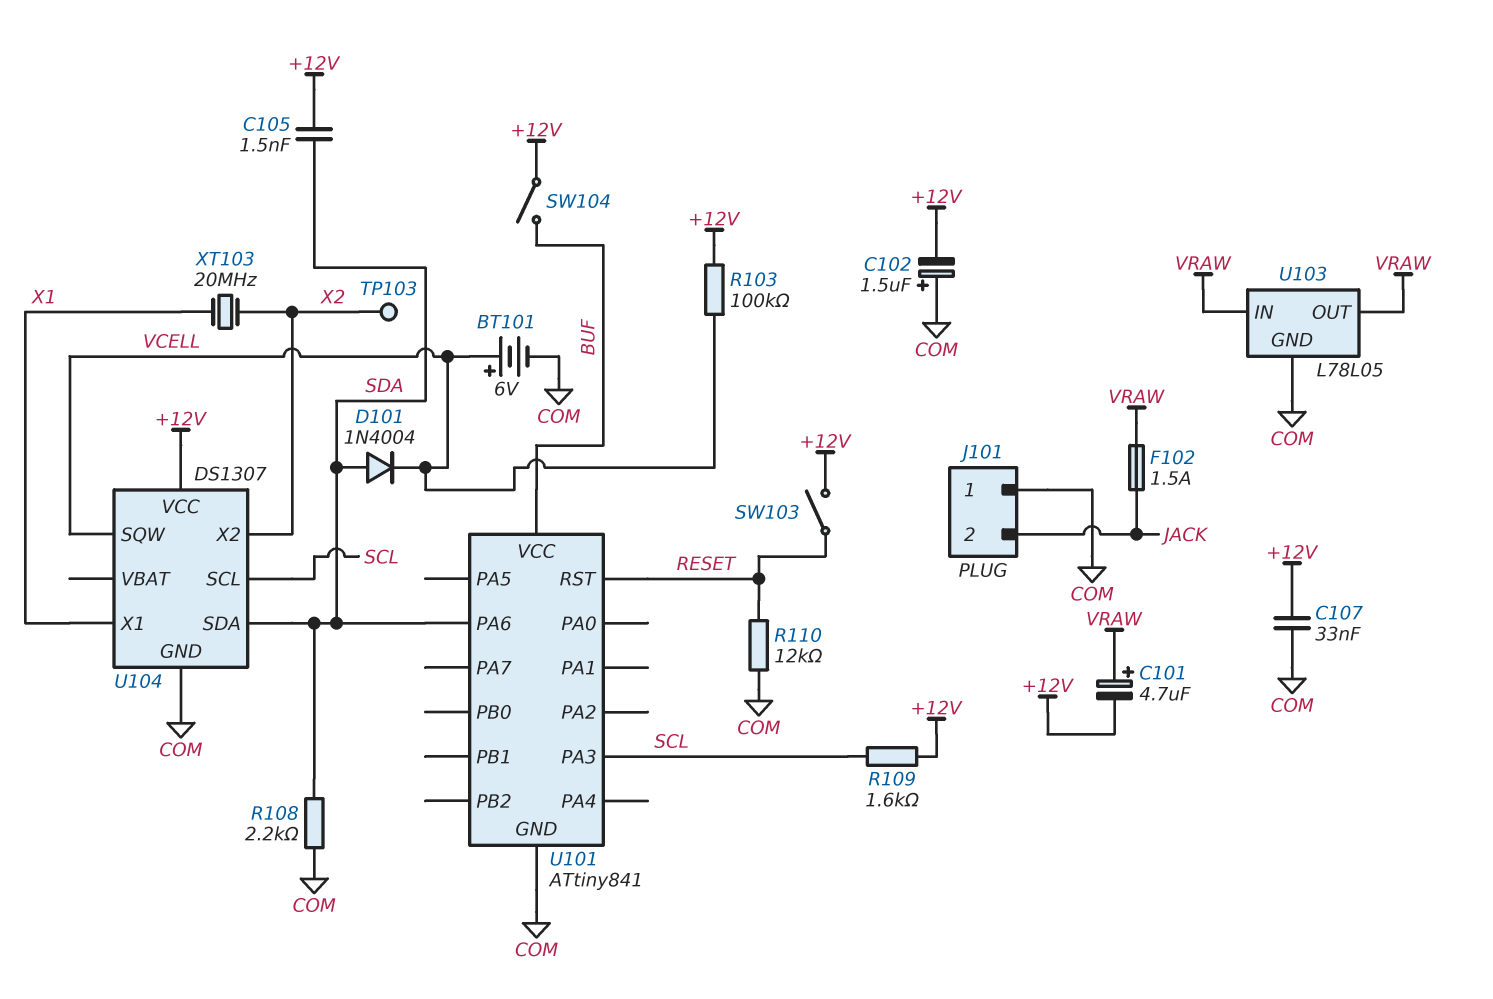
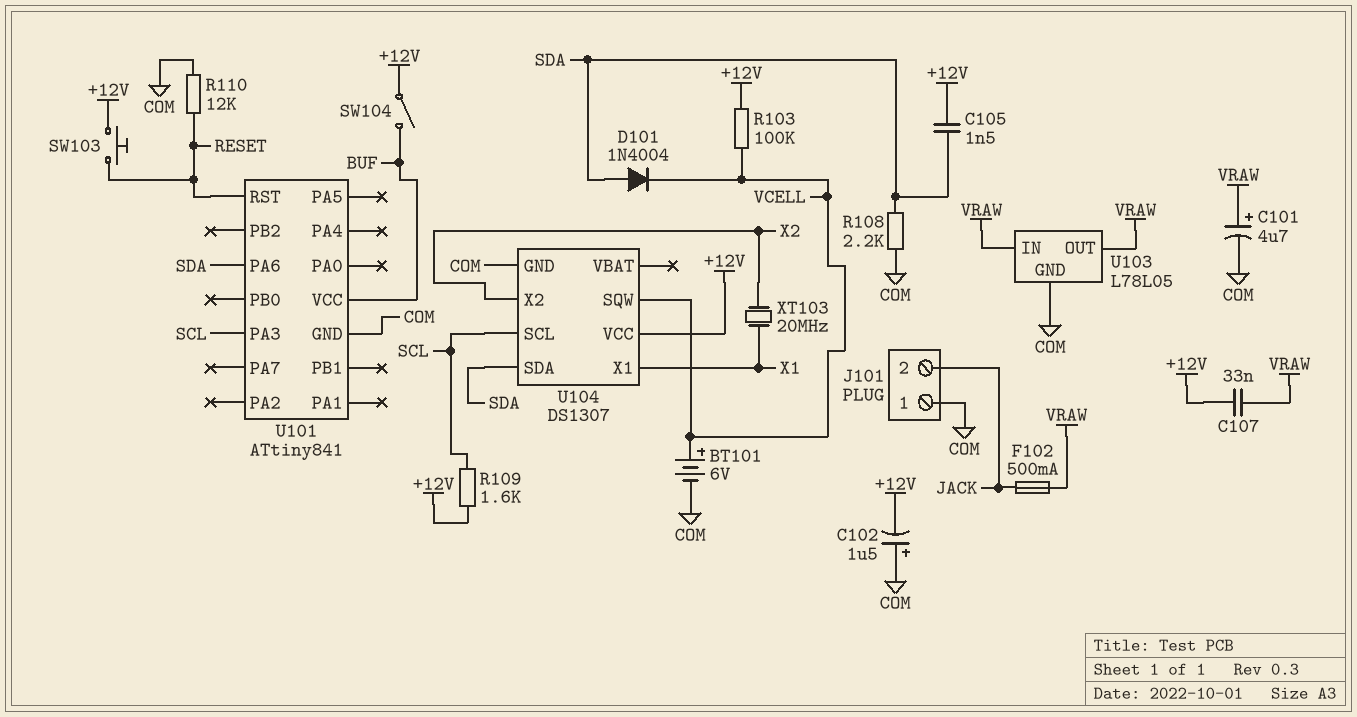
C101: 4.7uF (plus VRAW, minus +12V) -> 4.7uF (plus VRAW, minus COM)
C107: 33nF (+12V, COM) -> 33nF (+12V, VRAW)
F102: 1.5A (JACK, VRAW) -> 500mA (JACK, VRAW)
SW103: switch (+12V, RESET) -> button (+12V, RESET)
TP103: test point (X2) -> none

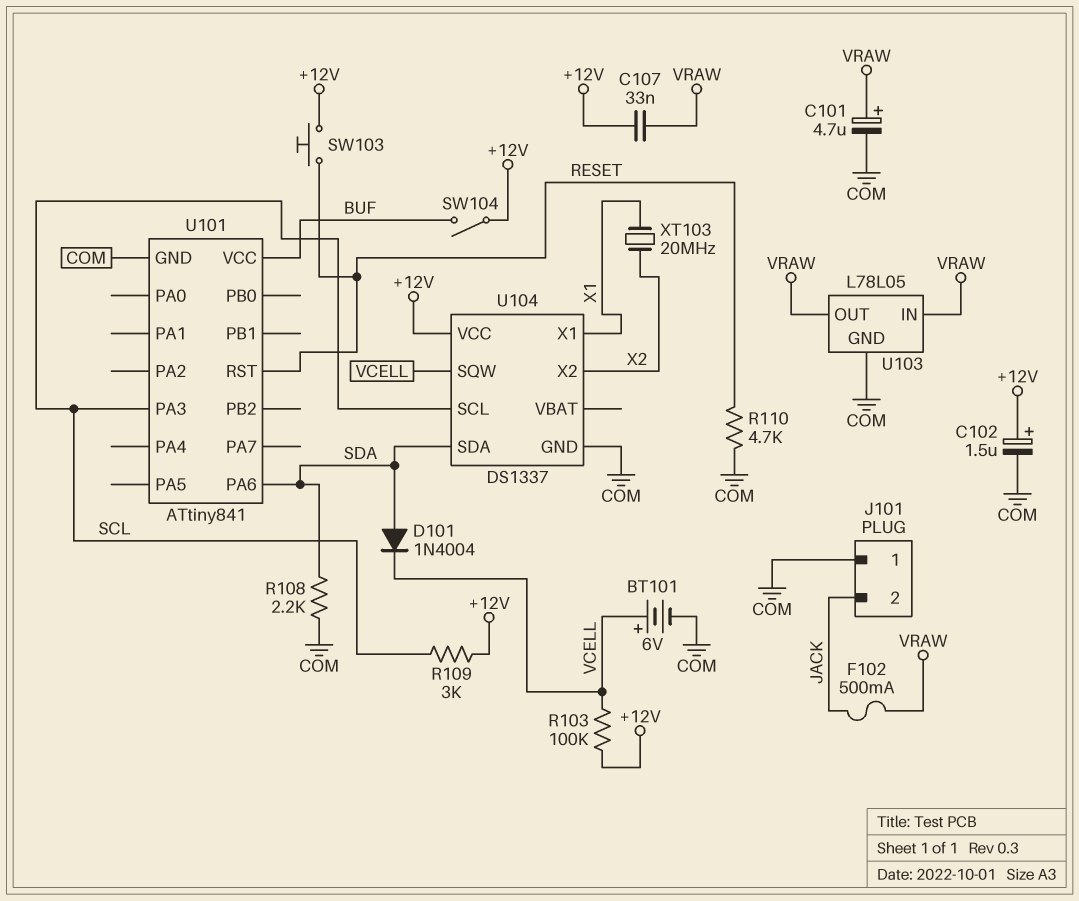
C102: 1.5uF (plus COM, minus +12V) -> 1.5uF (plus +12V, minus COM)
C105: 1.5nF (+12V, SDA) -> none
R109: 1.6k (+12V, SCL) -> 3k (+12V, SCL)
R110: 12k (COM, RESET) -> 4.7k (COM, RESET)
U104: DS1307 -> DS1337

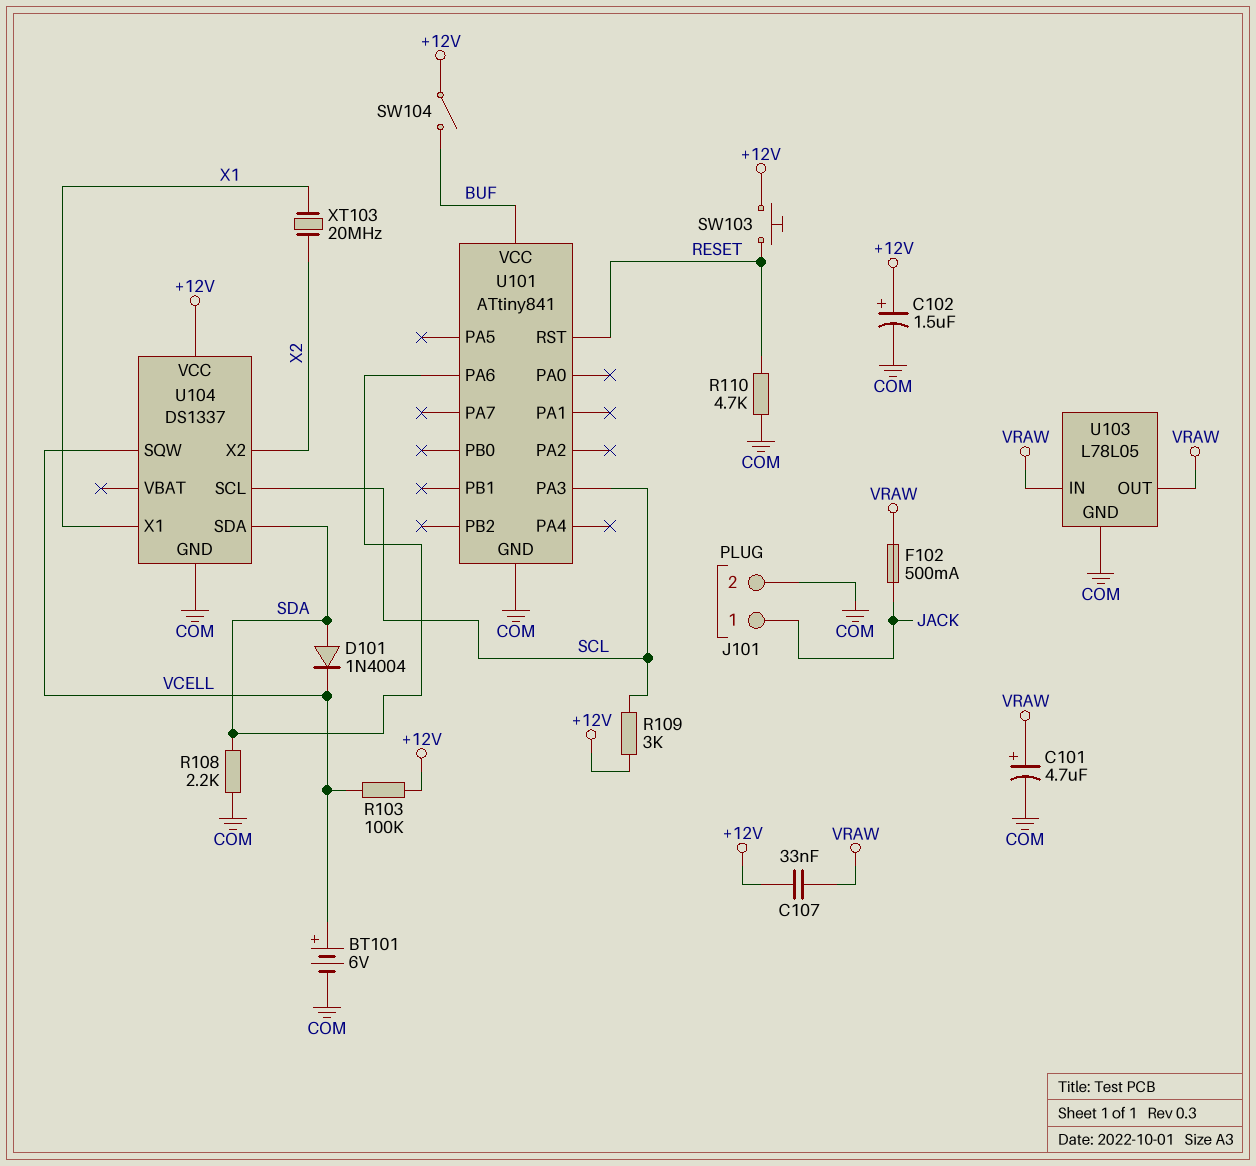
J101 pin 1: COM -> JACK
J101 pin 2: JACK -> COM

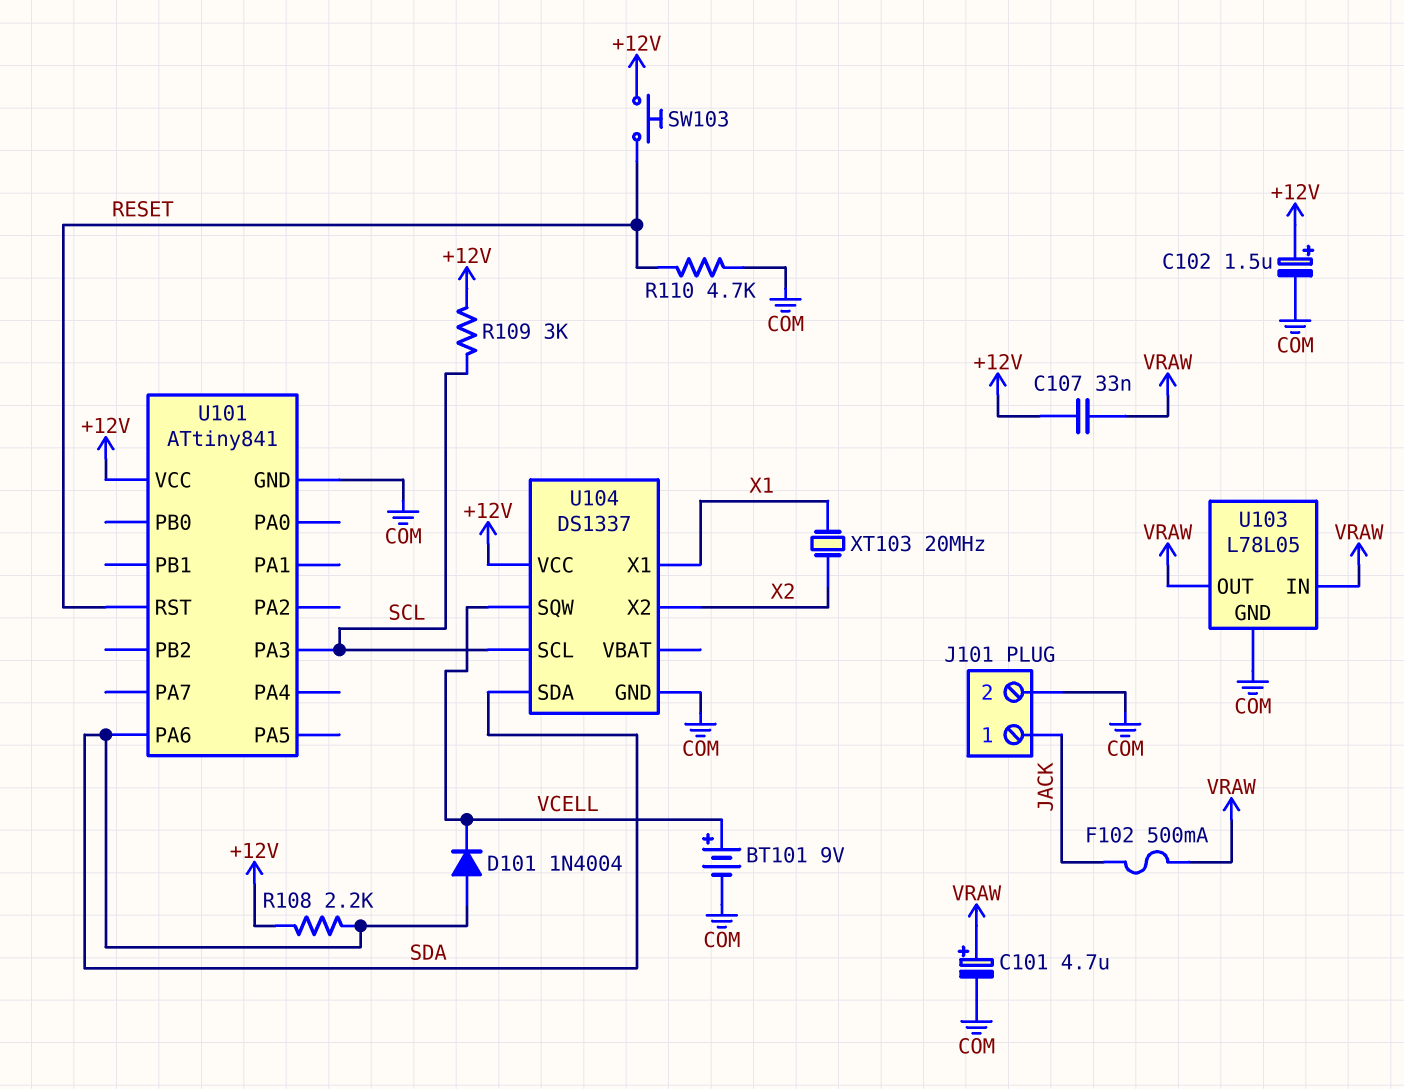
BT101: 6V (plus VCELL, minus COM) -> 9V (plus VCELL, minus COM)
R103: 100k (+12V, VCELL) -> none
R108: 2.2k (COM, SDA) -> 2.2k (+12V, SDA)
SW104: switch (+12V, BUF) -> none
U101 pin VCC: BUF -> +12V

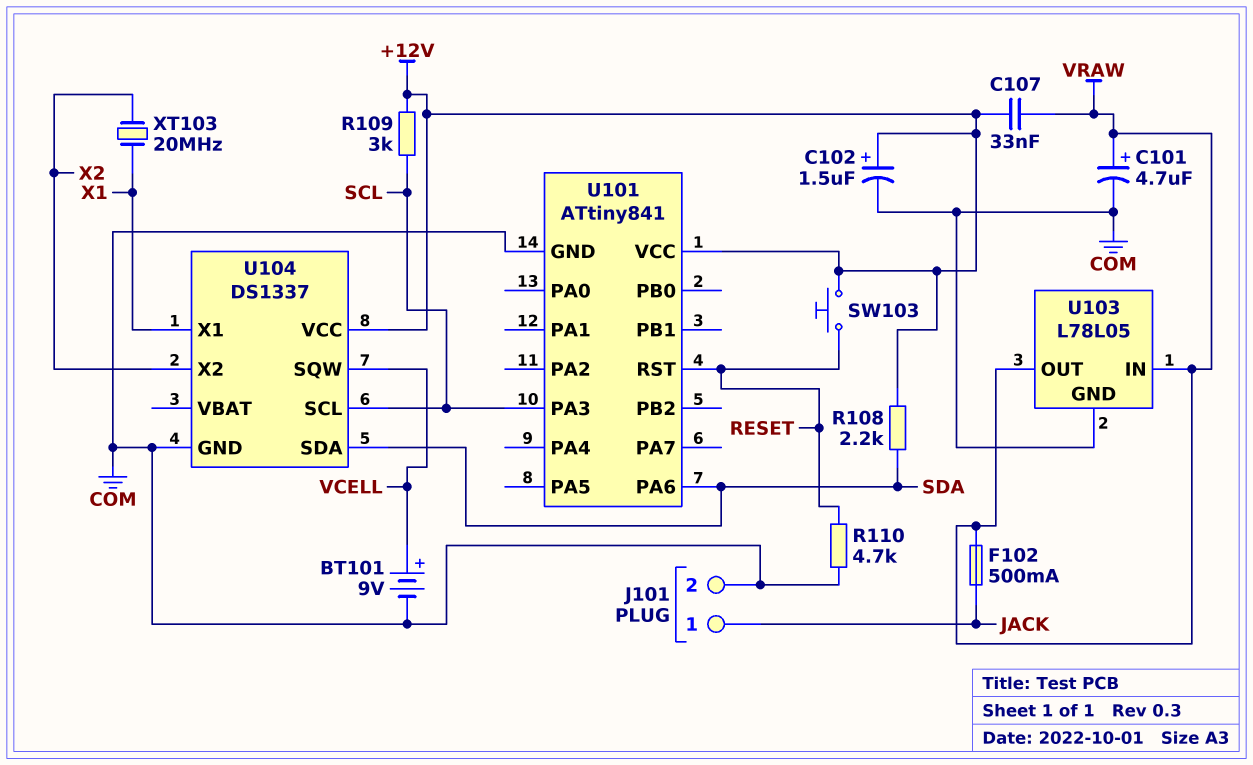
D101: diode 1N4004 (A SDA, K VCELL) -> none

